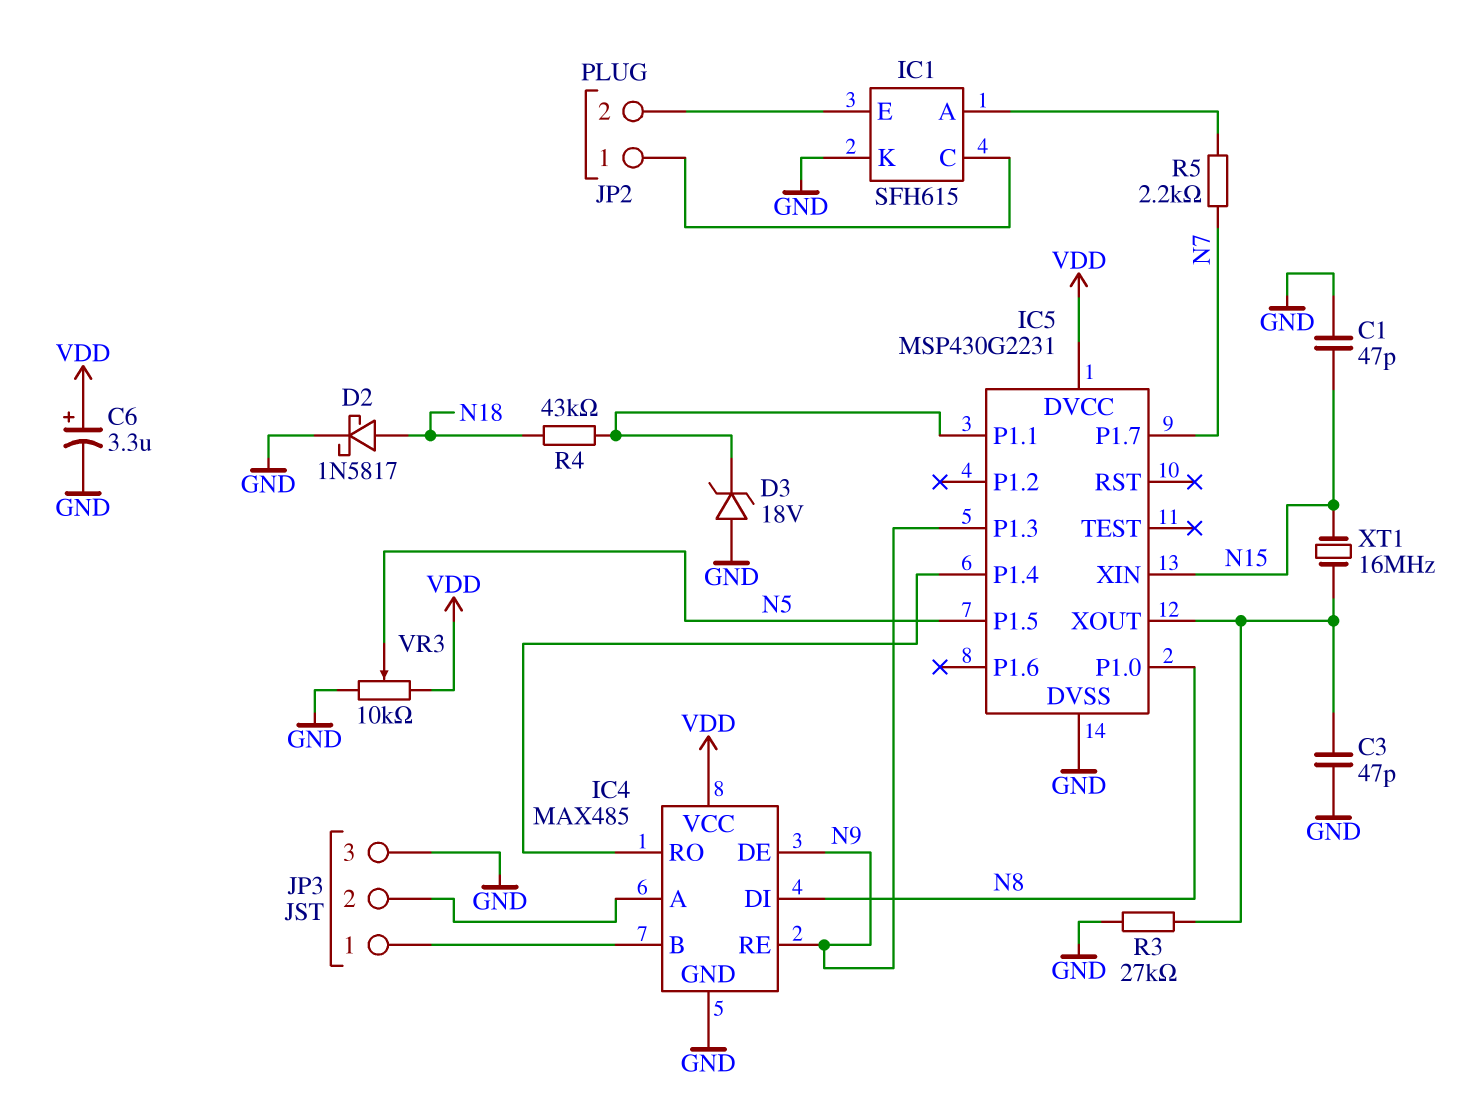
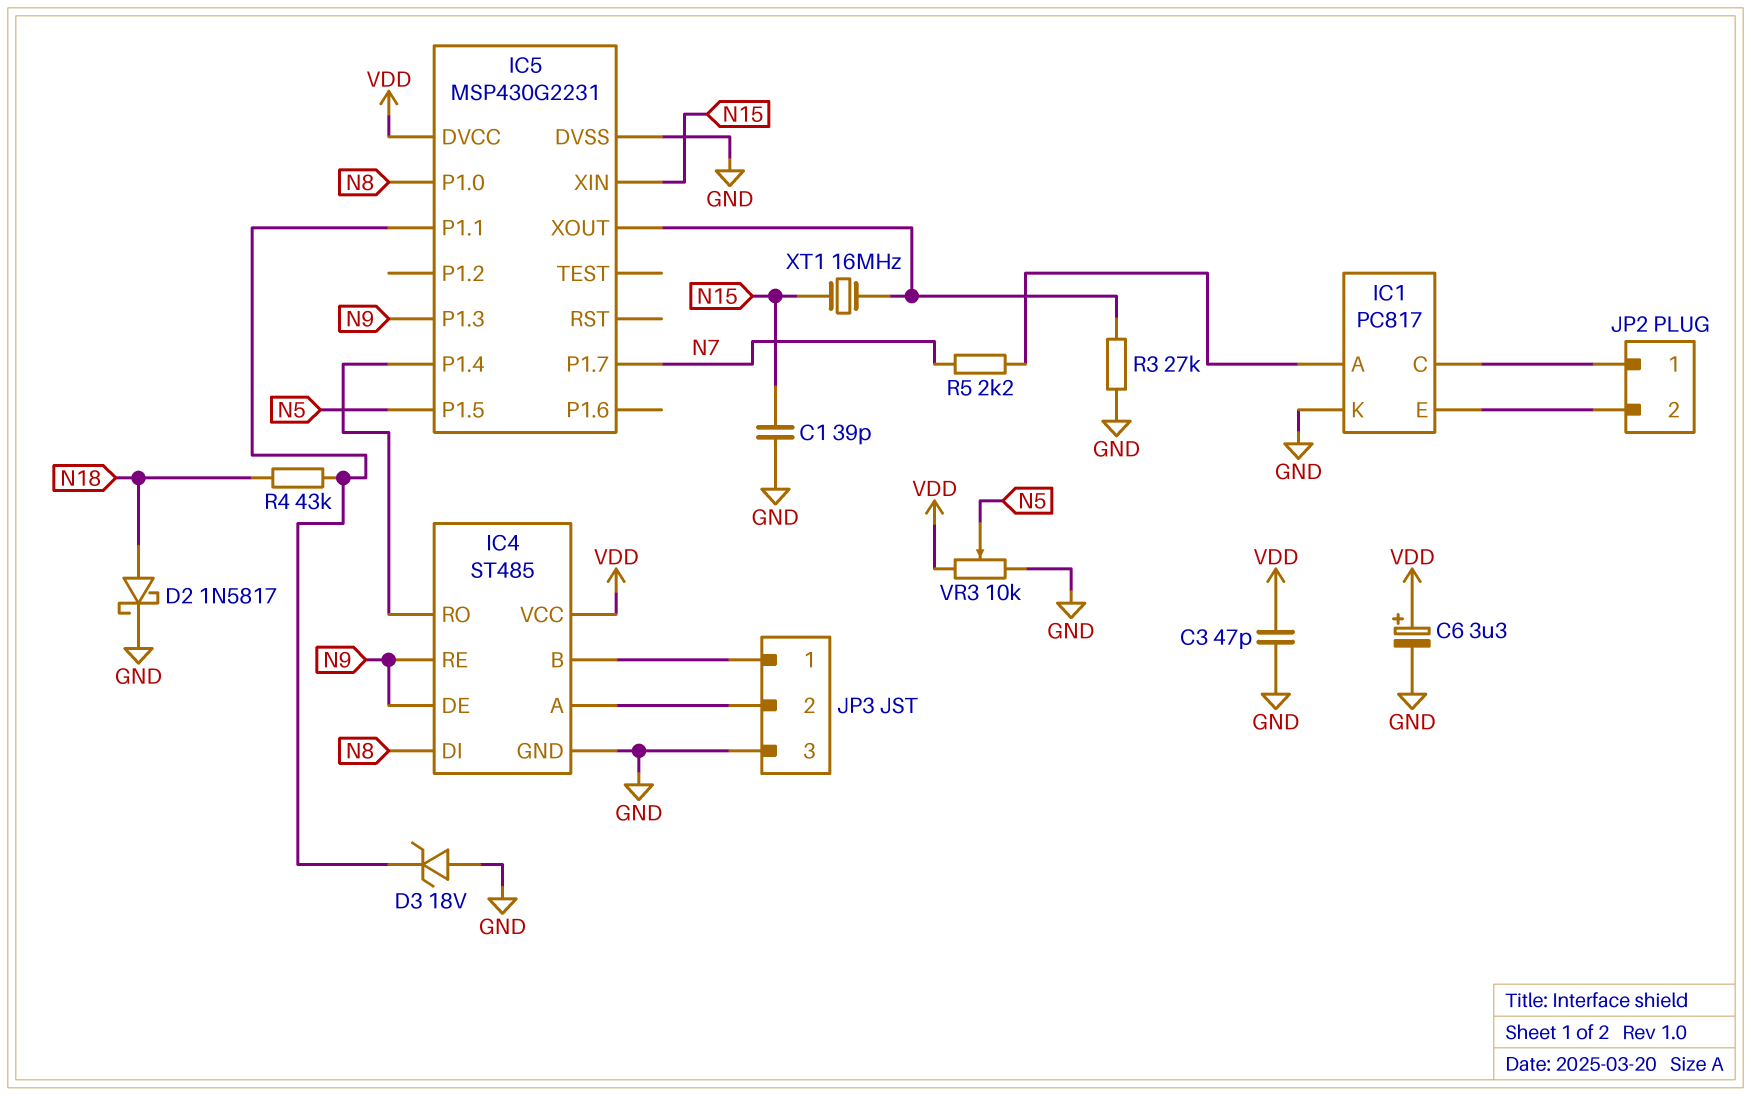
C1: 47pF (GND, N15) -> 39pF (GND, N15)
C3: 47pF (GND, IC5/XOUT) -> 47pF (GND, VDD)
IC1: SFH615 -> PC817
IC4: MAX485 -> ST485

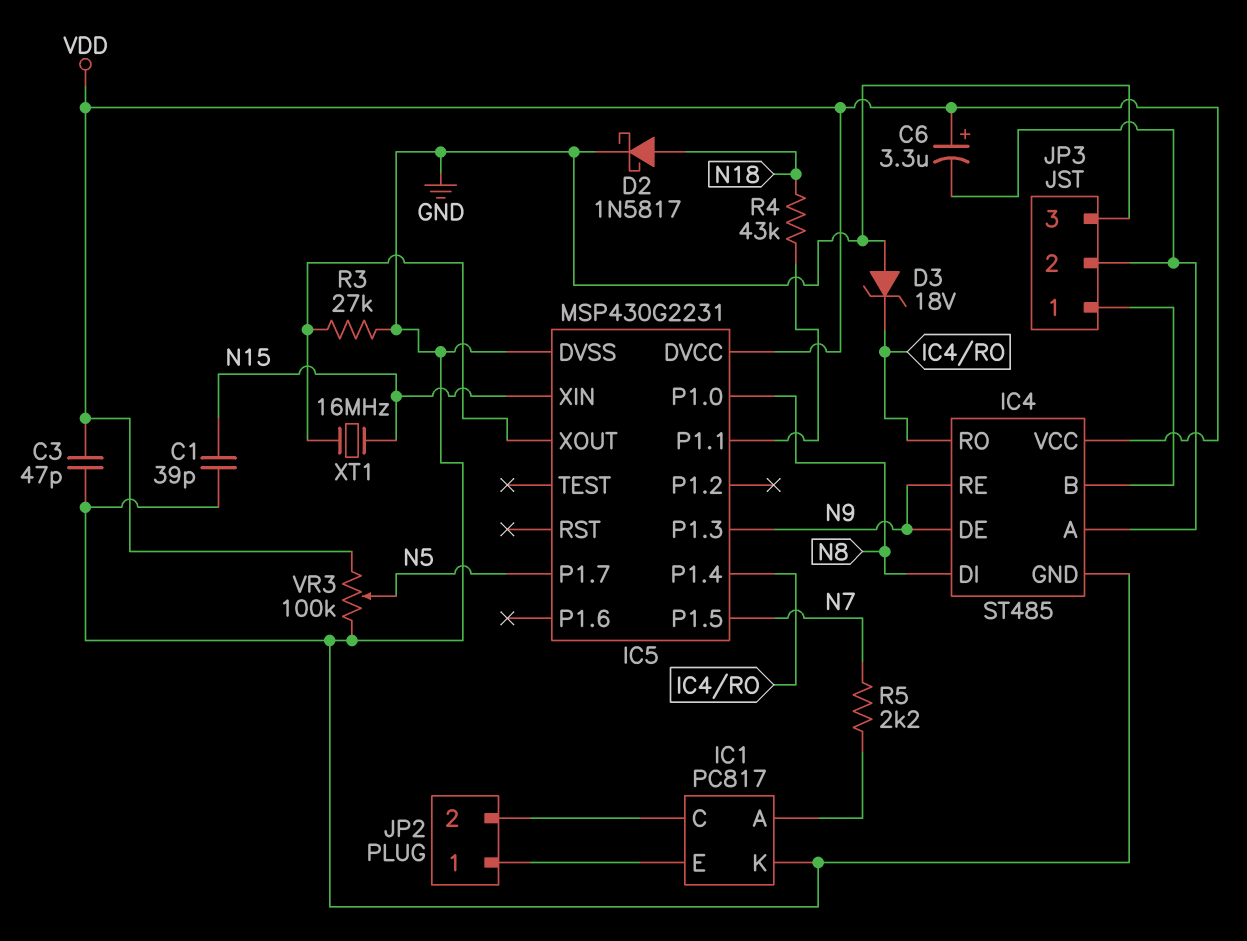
C6: 3.3uF (plus VDD, minus GND) -> 3.3uF (plus VDD, minus IC4/A)
D3: zener 18V (A GND, K IC5/P1.1) -> zener 18V (A GND, K IC4/RO)
IC5 pin P1.5: N5 -> N7
IC5 pin P1.7: N7 -> N5
JP2 pin 1: IC1/C -> IC1/E
JP2 pin 2: IC1/E -> IC1/C
VR3: 10k (GND, VDD, wiper N5) -> 100k (GND, VDD, wiper N5)

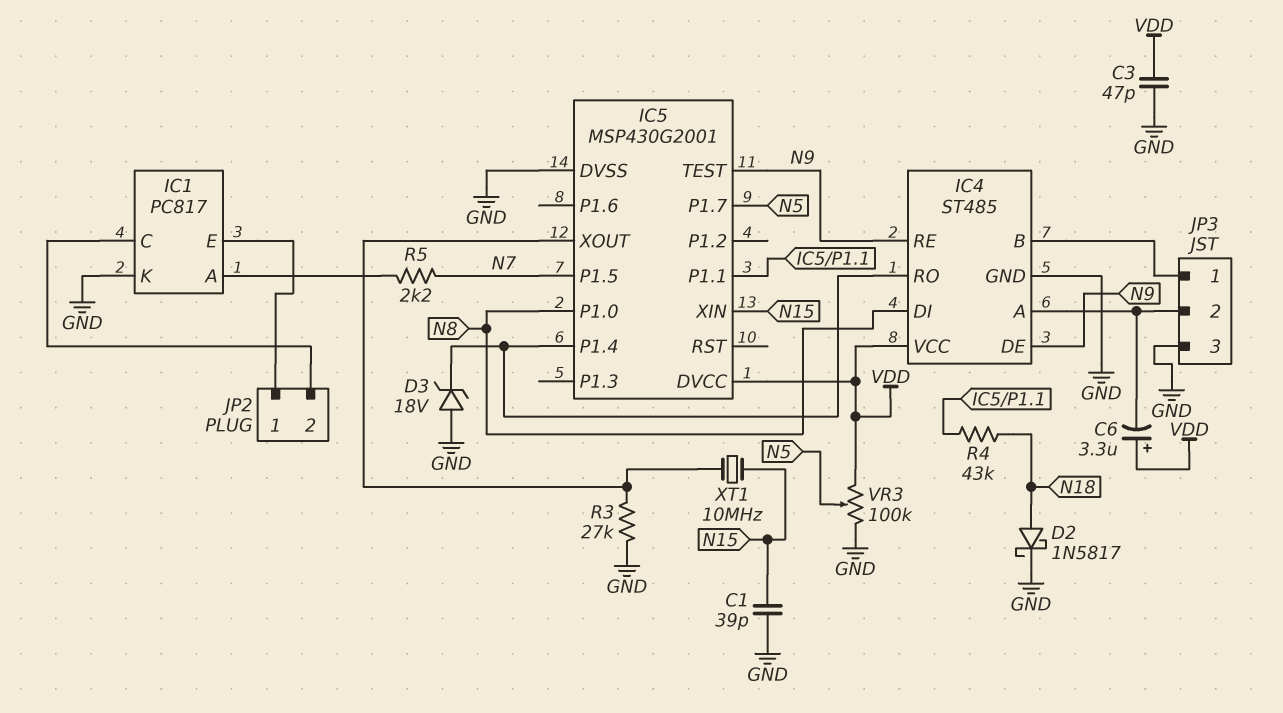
IC5: MSP430G2231 -> MSP430G2001
IC5 pin P1.3: N9 -> none
IC5 pin TEST: none -> N9
XT1: 16MHz (IC5/XOUT, N15) -> 10MHz (IC5/XOUT, N15)

